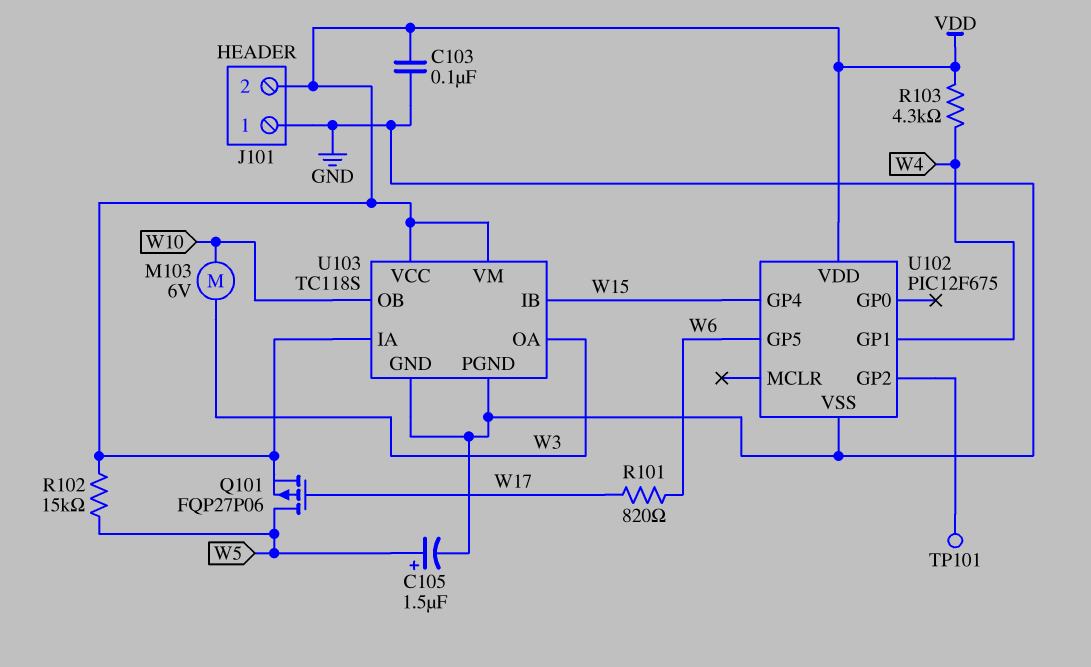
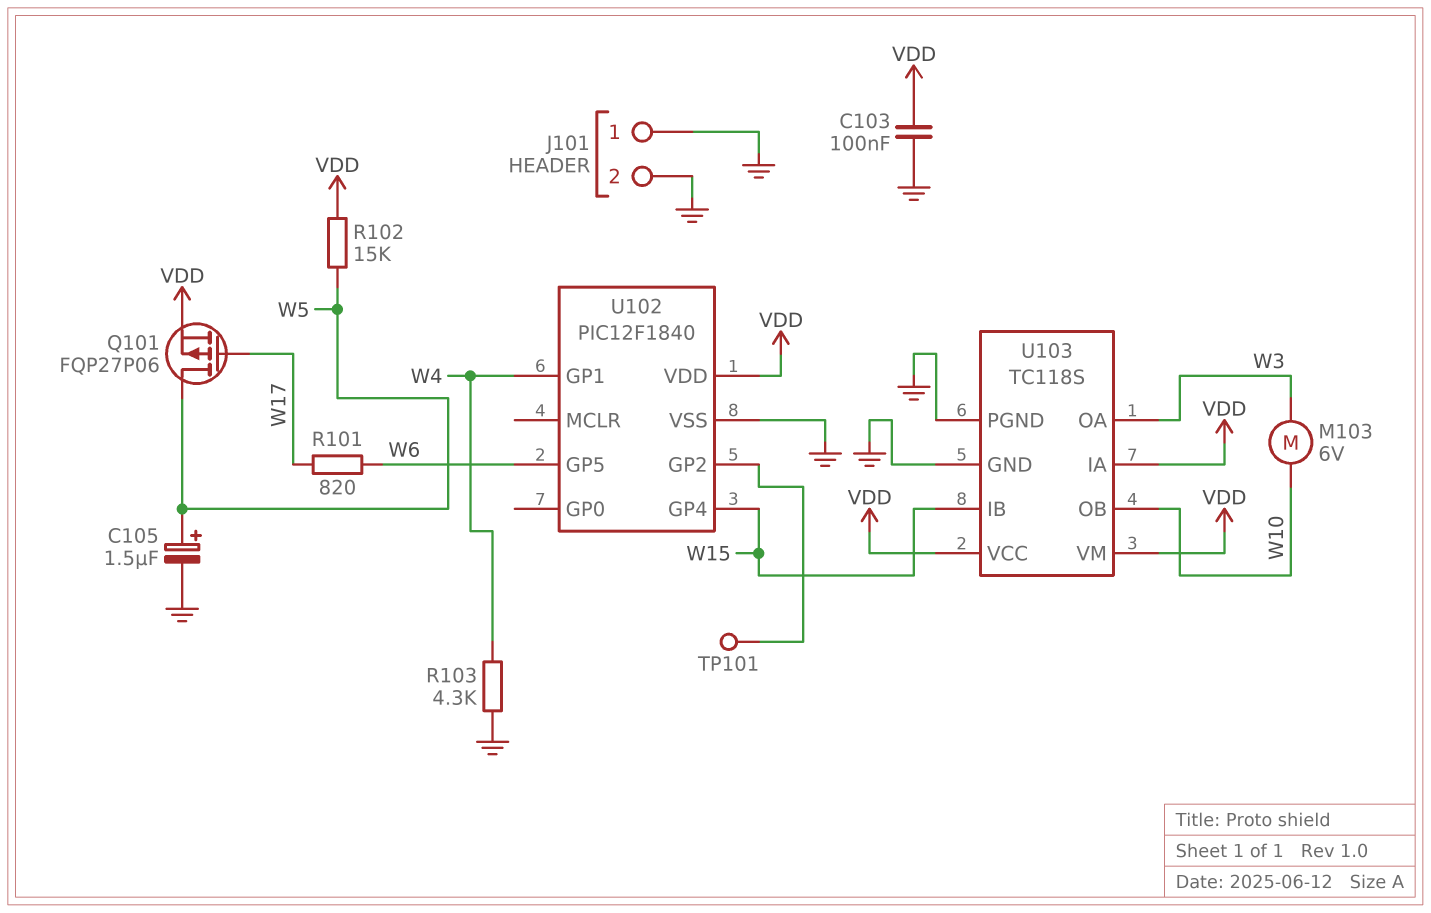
J101 pin 2: VDD -> GND
R103: 4.3k (VDD, W4) -> 4.3k (GND, W4)
U102: PIC12F675 -> PIC12F1840

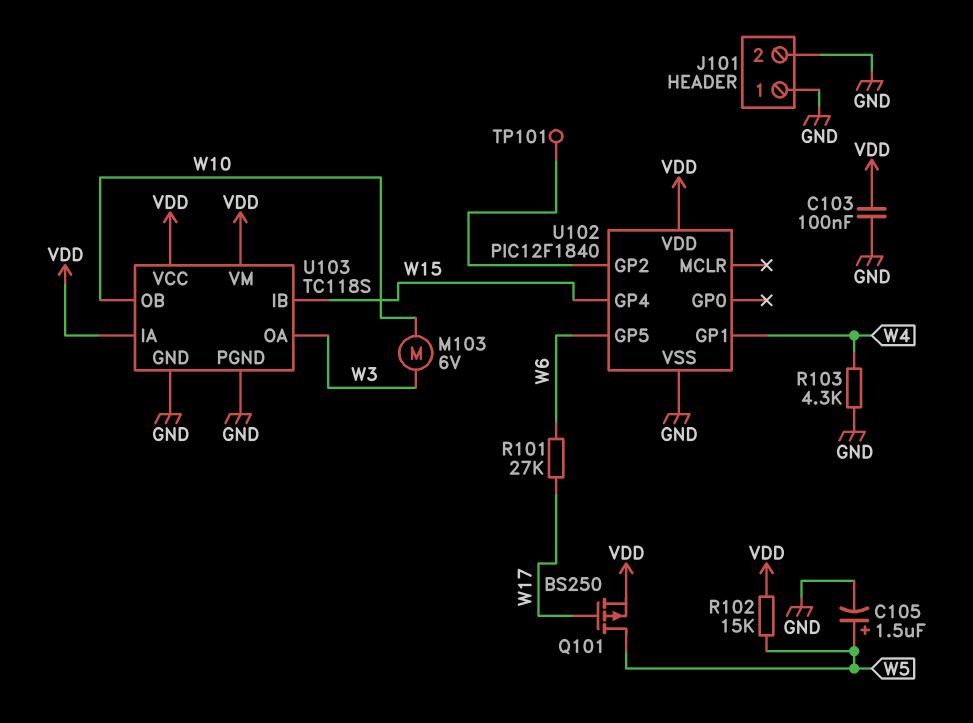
Q101: PMOS FQP27P06 (G W17, D W5, S VDD) -> PMOS BS250 (G W17, D W5, S VDD)
R101: 820 (W6, W17) -> 27k (W6, W17)

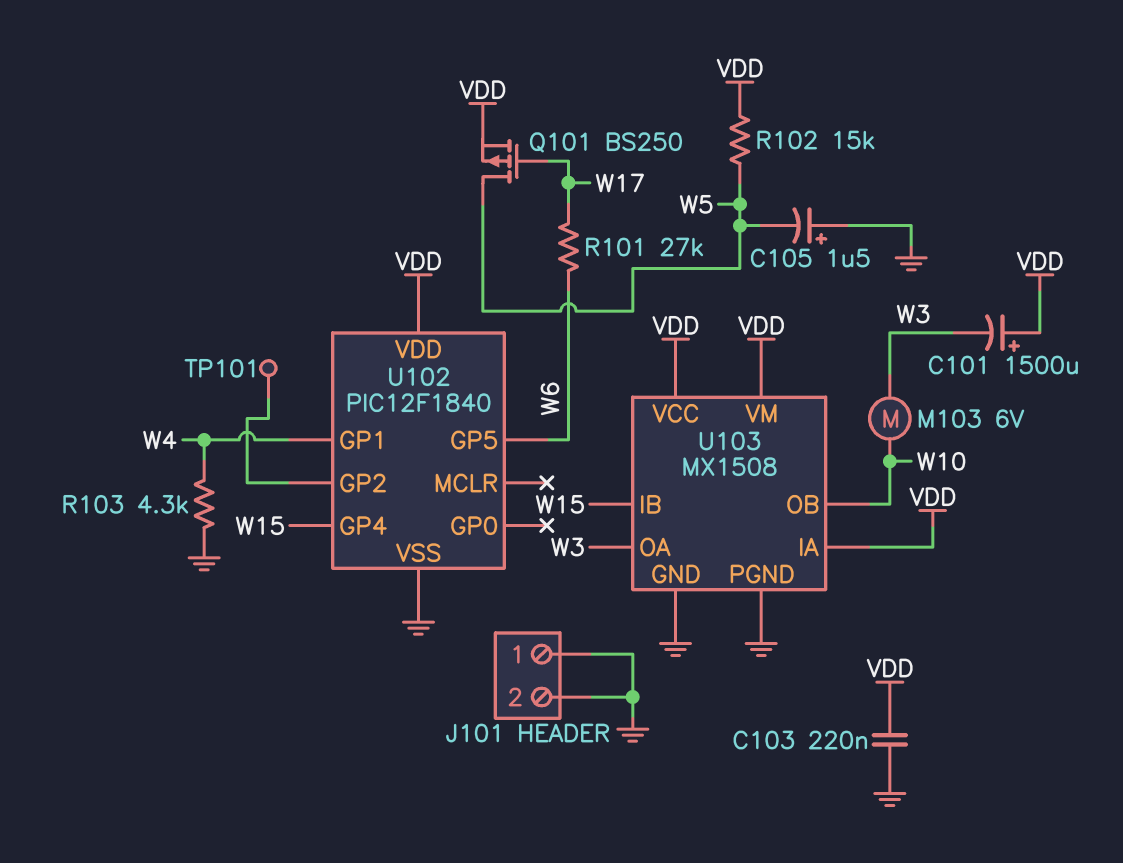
C101: none -> 1500uF (plus VDD, minus W3)
C103: 100nF (GND, VDD) -> 220nF (GND, VDD)
C105: 1.5uF (plus W5, minus GND) -> 1.5uF (plus GND, minus W5)
U103: TC118S -> MX1508

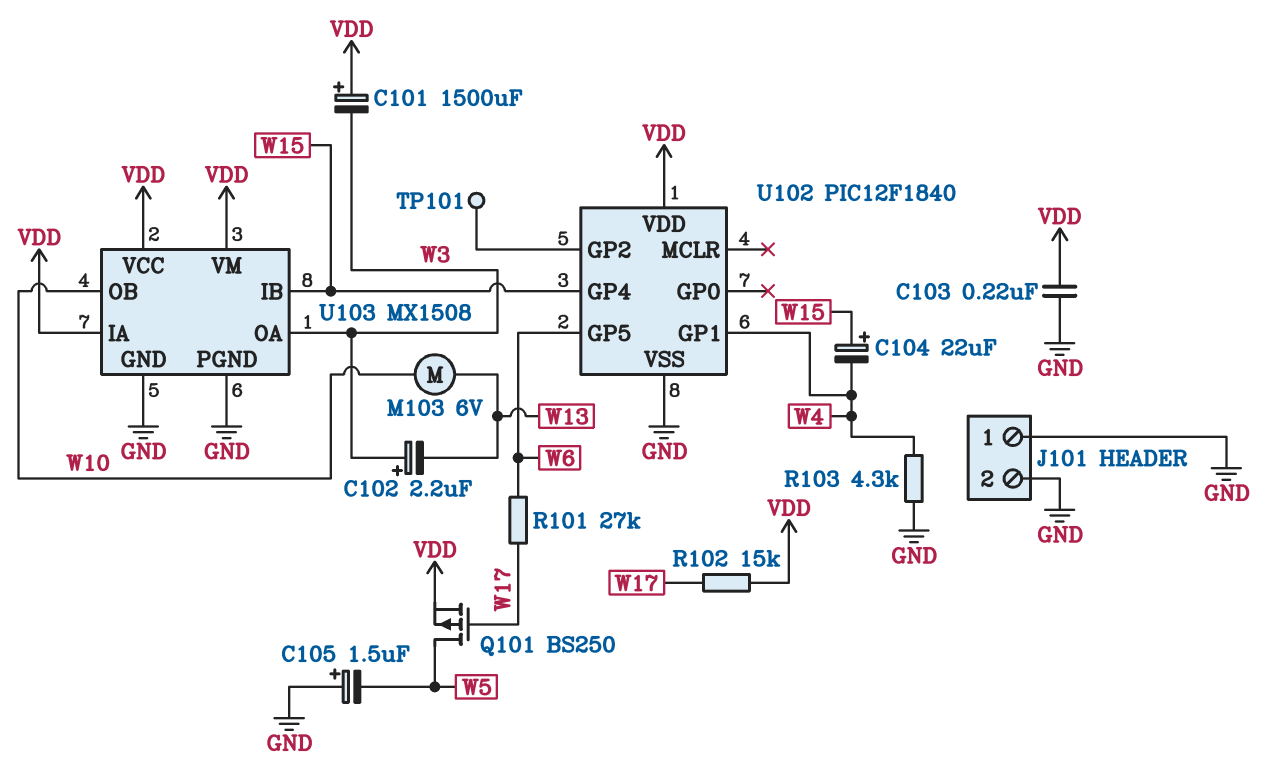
C102: none -> 2.2uF (plus W3, minus W13)
C104: none -> 22uF (plus W15, minus W4)
M103: motor 6V (W3, W10) -> motor 6V (W10, W13)
R102: 15k (VDD, W5) -> 15k (VDD, W17)

